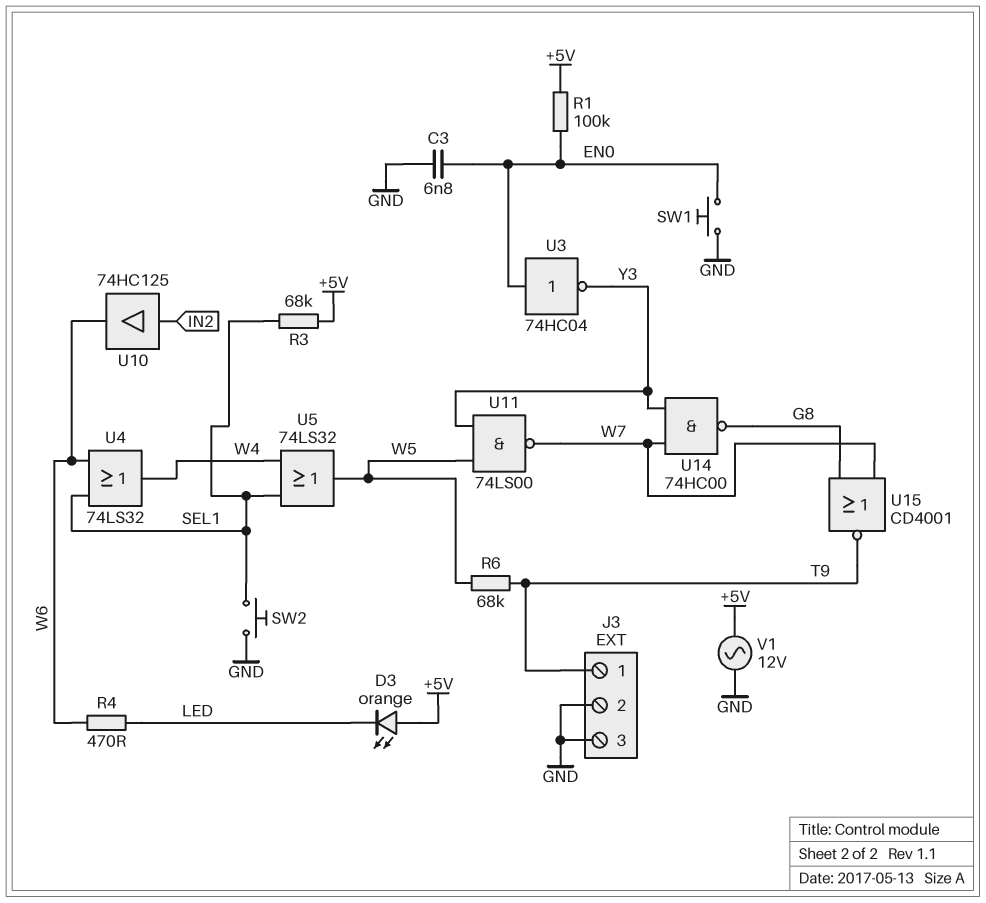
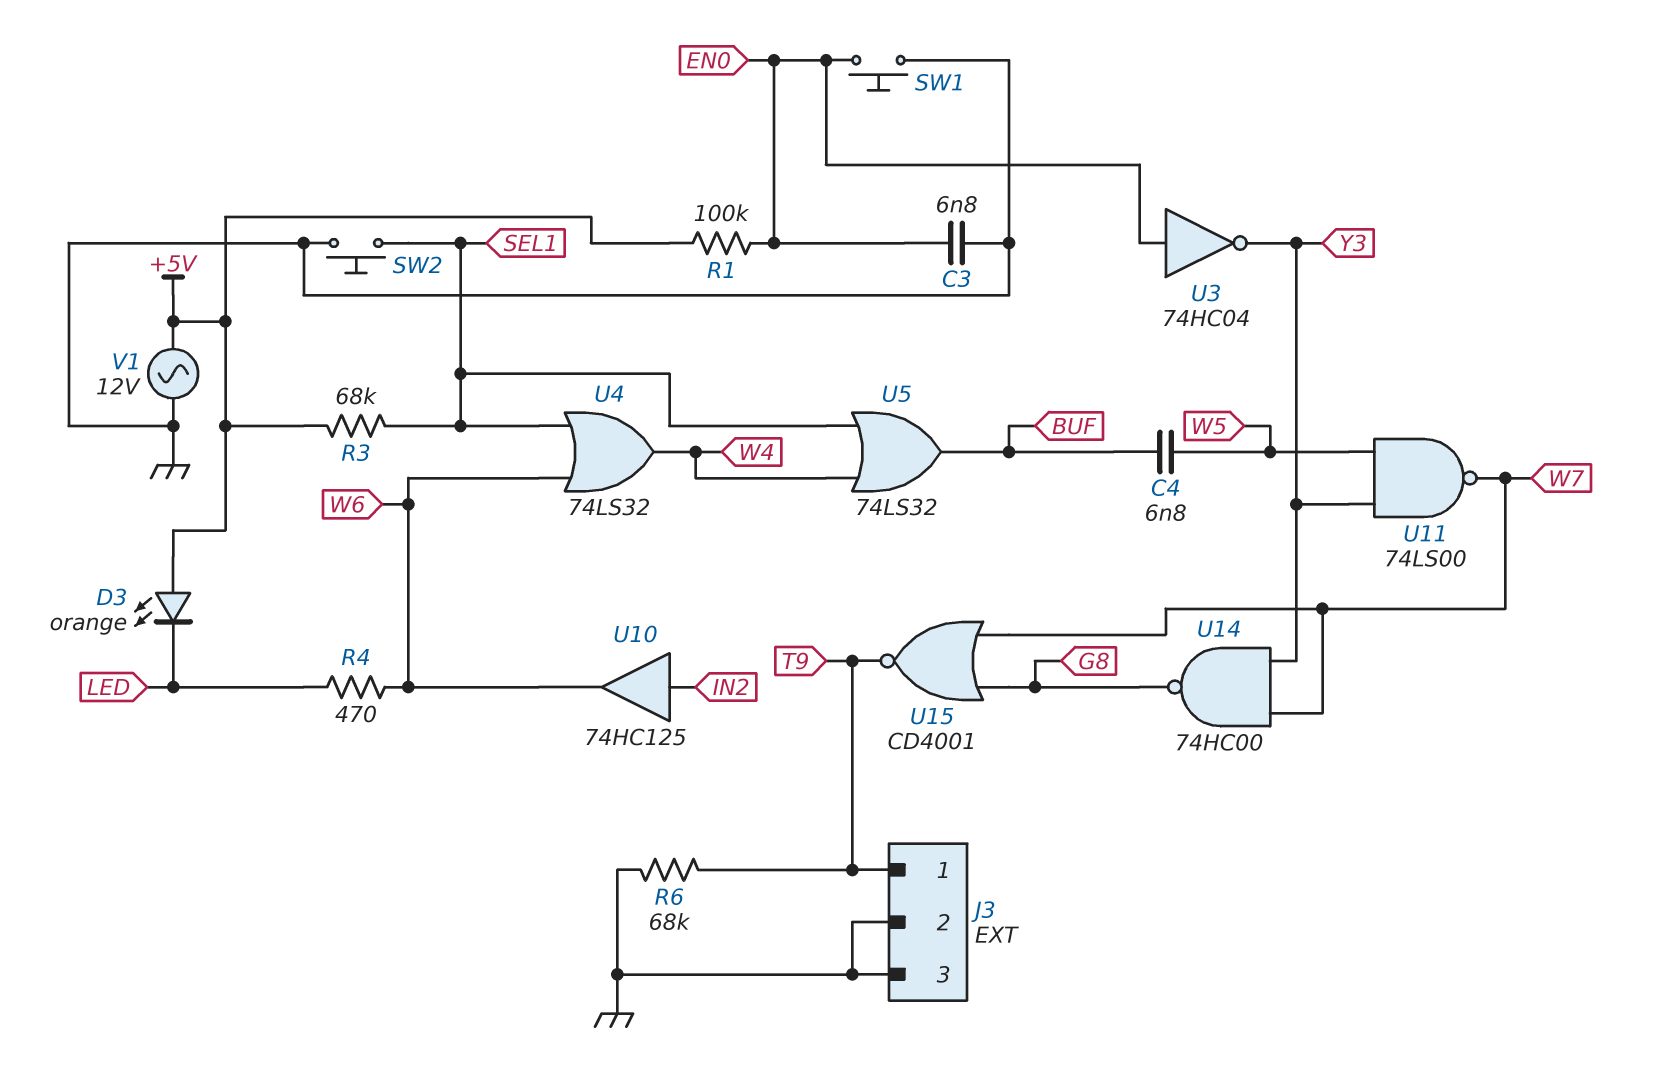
C4: none -> 6.8nF (BUF, W5)
R6: 68k (T9, W5) -> 68k (GND, T9)
U5: OR 74LS32 (in SEL1, in W4, out W5) -> OR 74LS32 (in SEL1, in W4, out BUF)

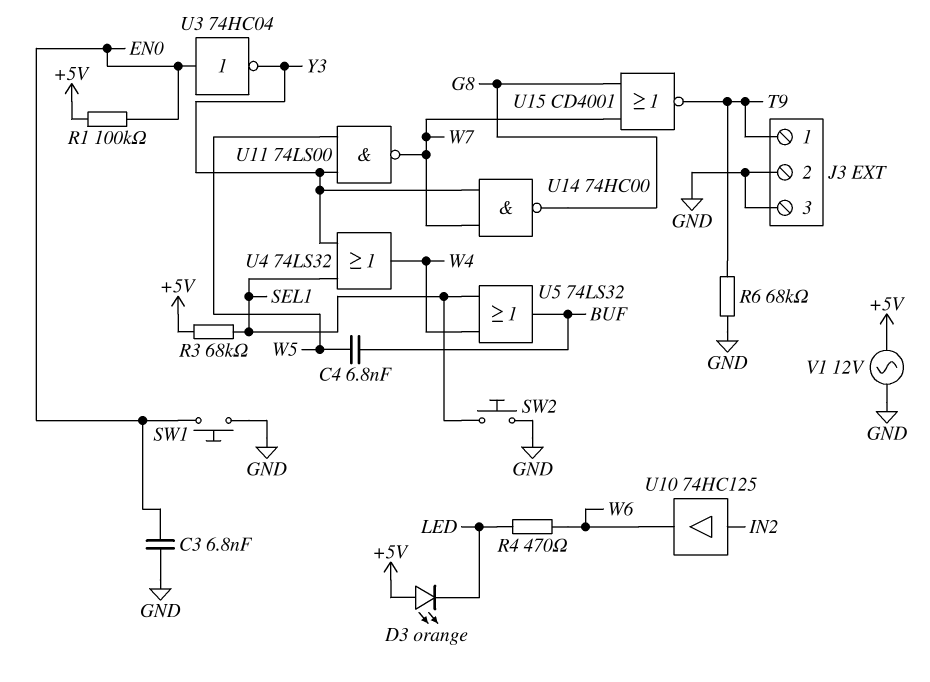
U4: OR 74LS32 (in SEL1, in W6, out W4) -> OR 74LS32 (in SEL1, in Y3, out W4)

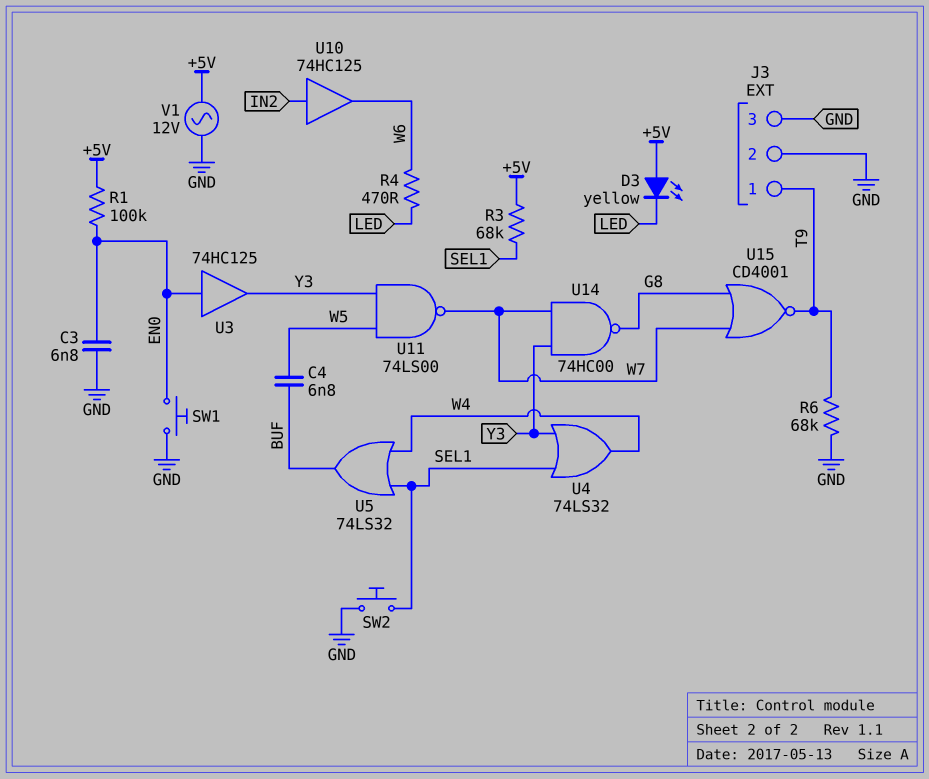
D3: LED orange (A +5V, K LED) -> LED yellow (A +5V, K LED)
U3: NOT 74HC04 (in EN0, out Y3) -> buffer 74HC125 (in EN0, out Y3)

